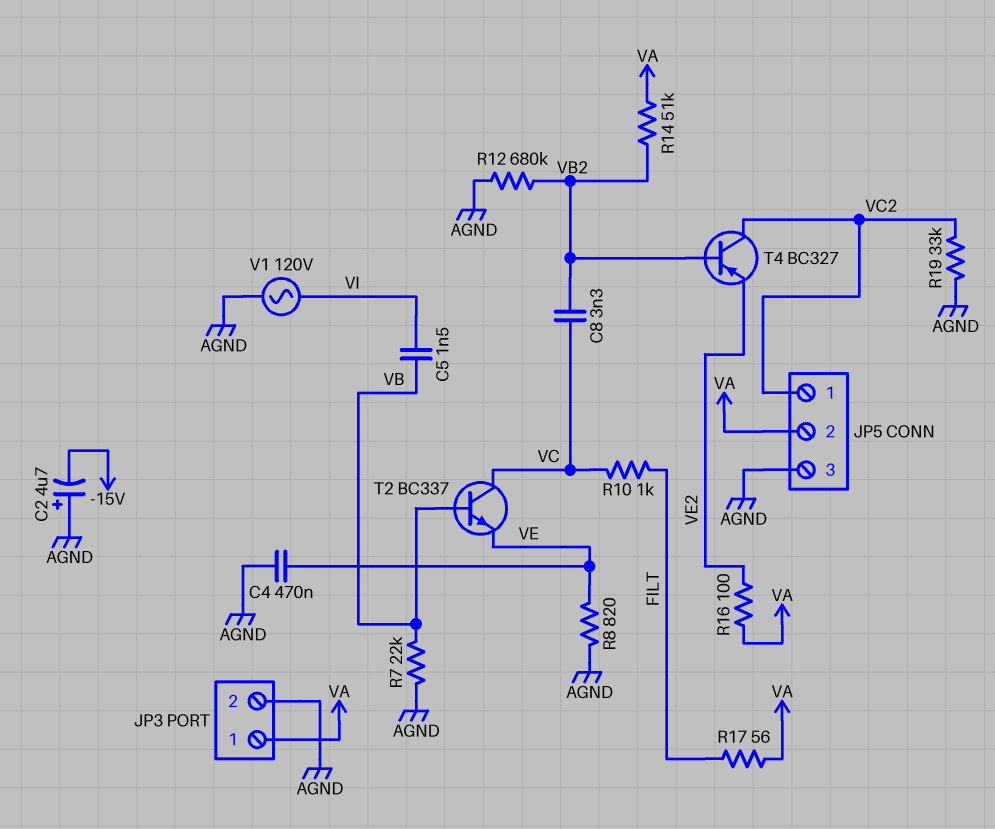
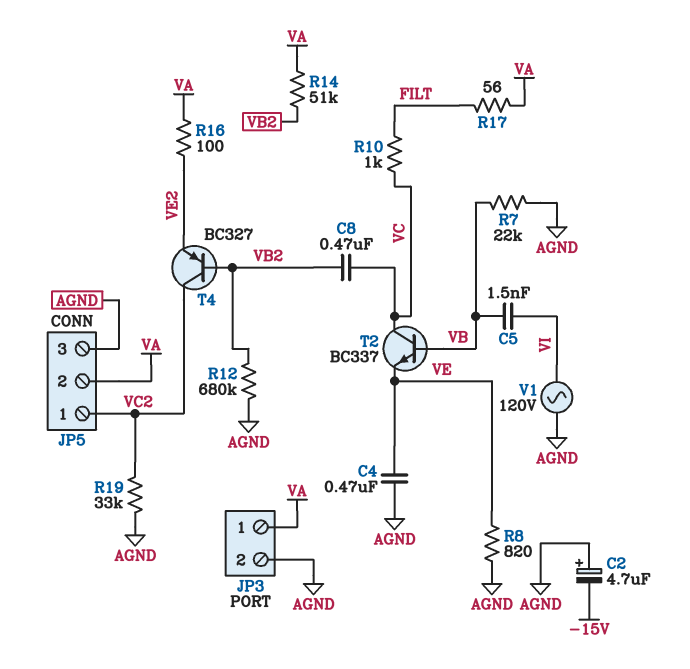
C8: 3.3nF (VB2, VC) -> 470nF (VB2, VC)

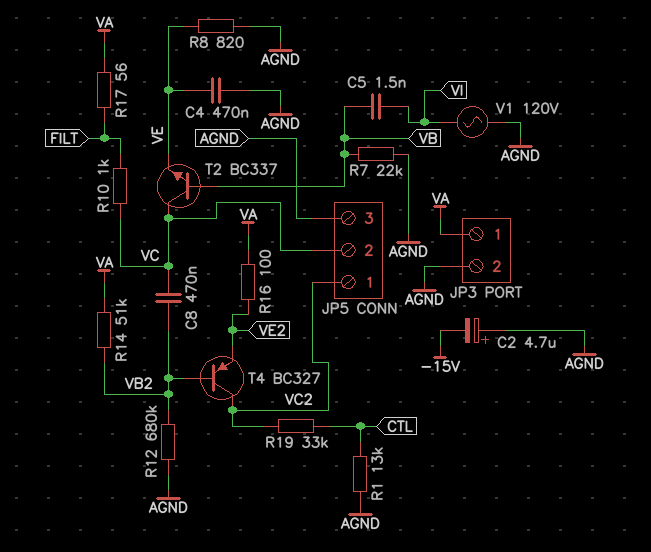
JP5 pin 2: VA -> VC
R1: none -> 13k (AGND, CTL)
R19: 33k (AGND, VC2) -> 33k (CTL, VC2)

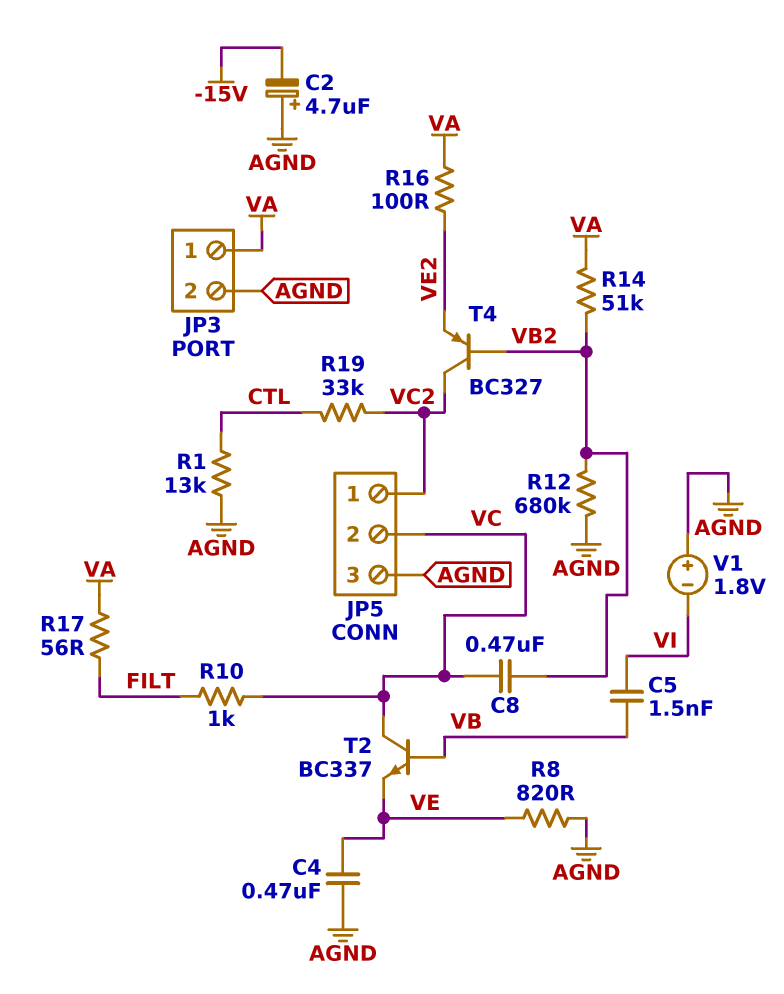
R7: 22k (AGND, VB) -> none
V1: AC 120V (AGND, VI) -> 1.8V (plus AGND, minus VI)

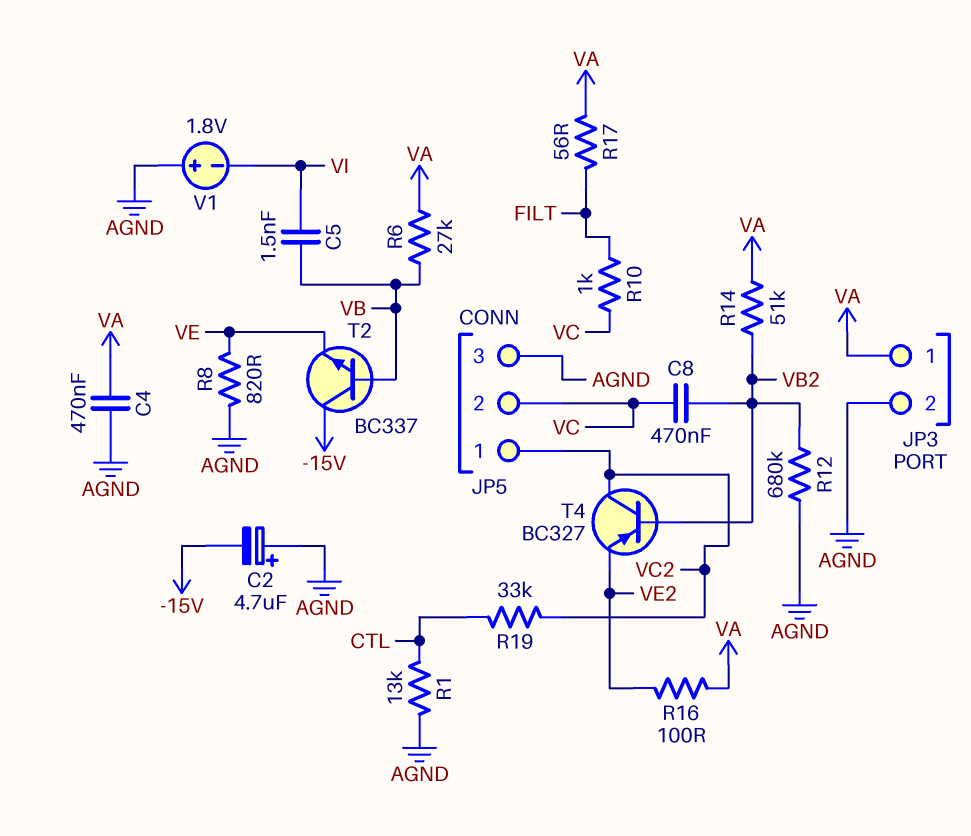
C4: 470nF (AGND, VE) -> 470nF (AGND, VA)
R6: none -> 27k (VA, VB)
T2: NPN BC337 (B VB, C VC, E VE) -> NPN BC337 (B VB, C -15V, E VE)

